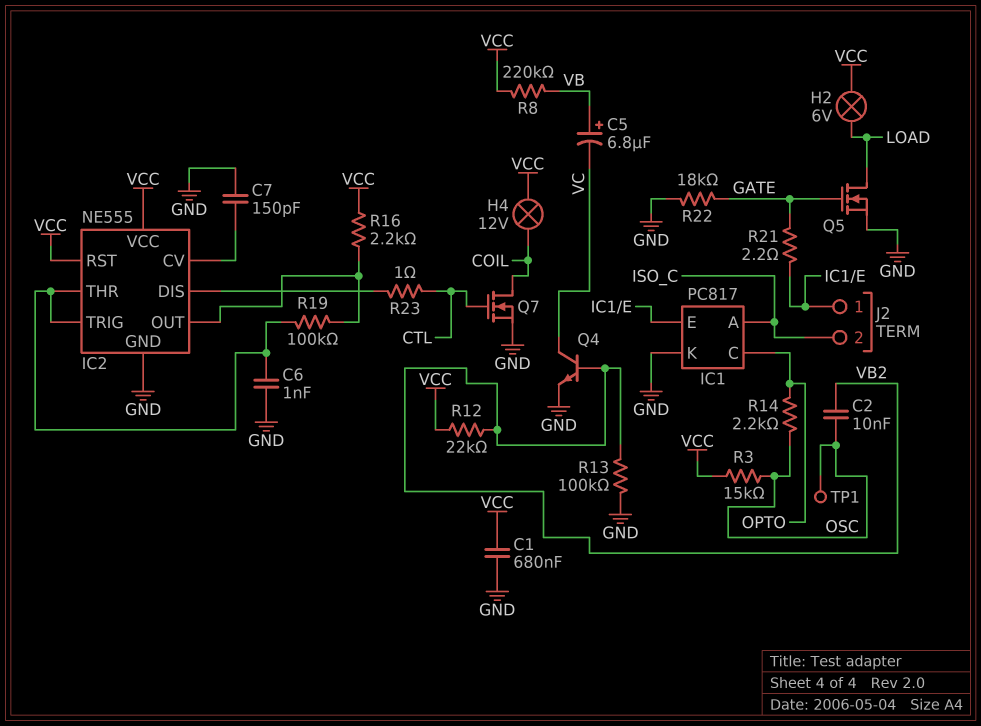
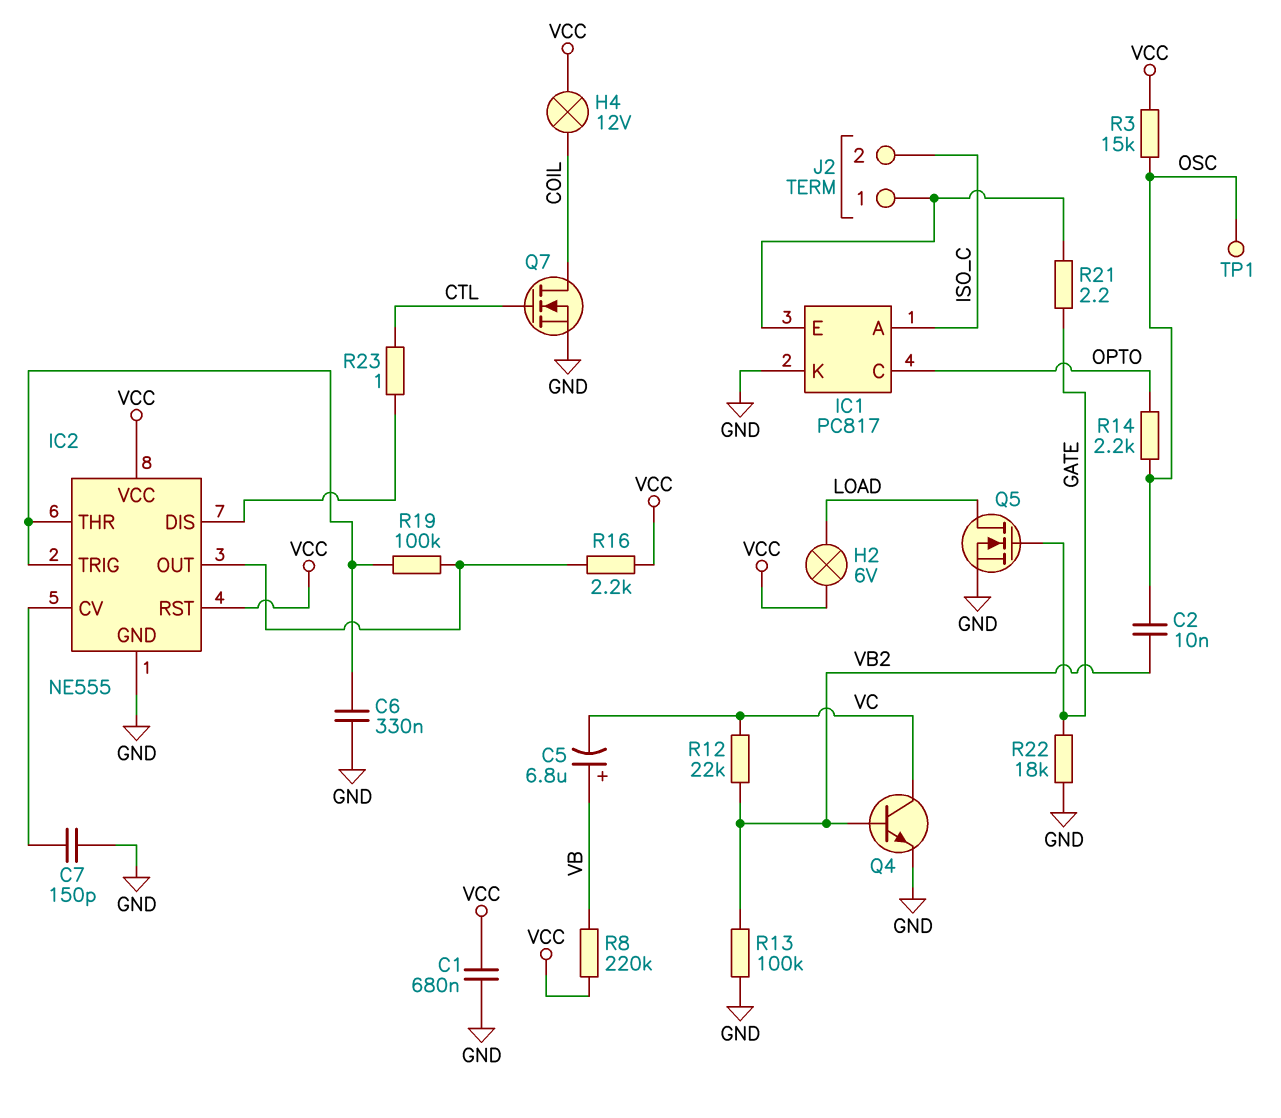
C6: 1nF (GND, IC2/THR) -> 330nF (GND, IC2/THR)
R12: 22k (VB2, VCC) -> 22k (VB2, VC)

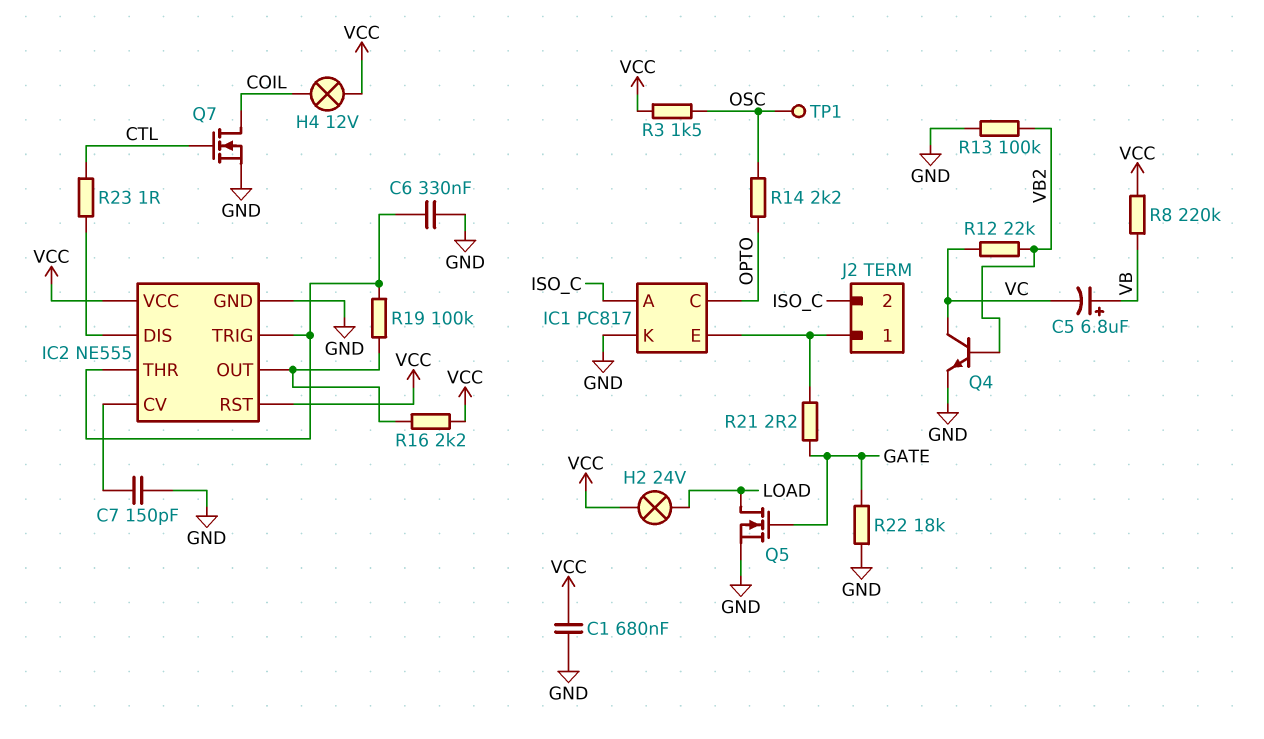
C2: 10nF (OSC, VB2) -> none
H2: lamp 6V (LOAD, VCC) -> lamp 24V (LOAD, VCC)
R3: 15k (OSC, VCC) -> 1.5k (OSC, VCC)

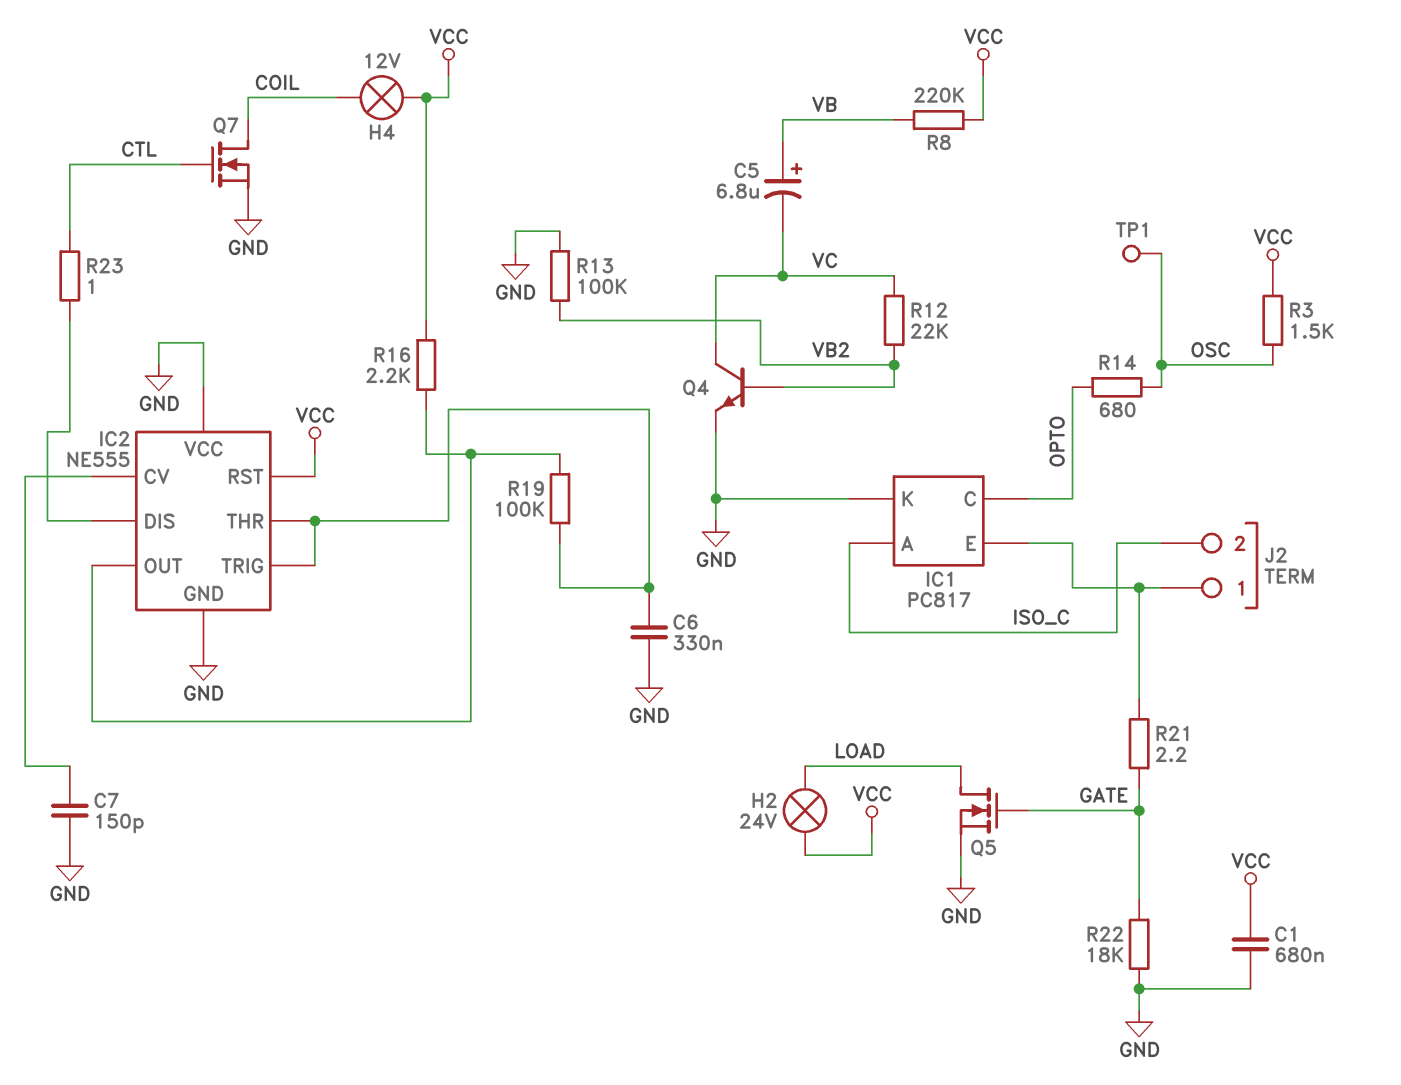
IC2 pin VCC: VCC -> GND
R14: 2.2k (OPTO, OSC) -> 680 (OPTO, OSC)

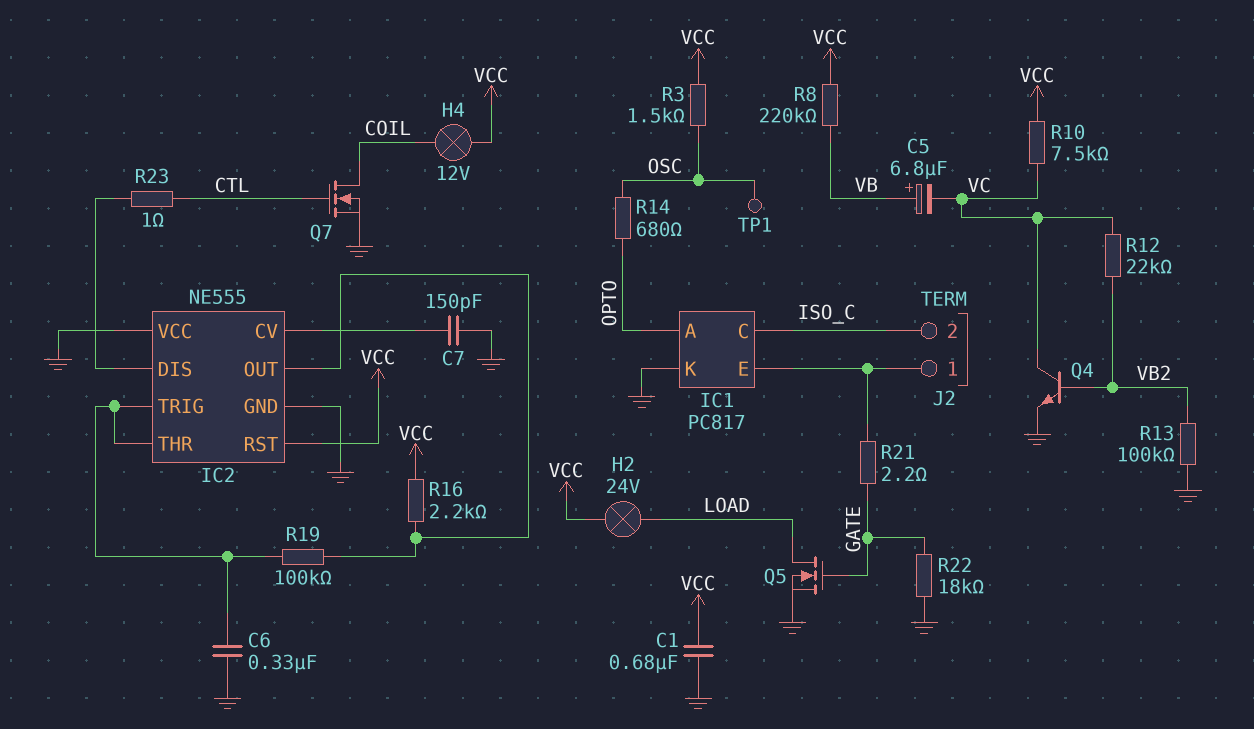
IC1 pin A: ISO_C -> OPTO
IC1 pin C: OPTO -> ISO_C
R10: none -> 7.5k (VC, VCC)

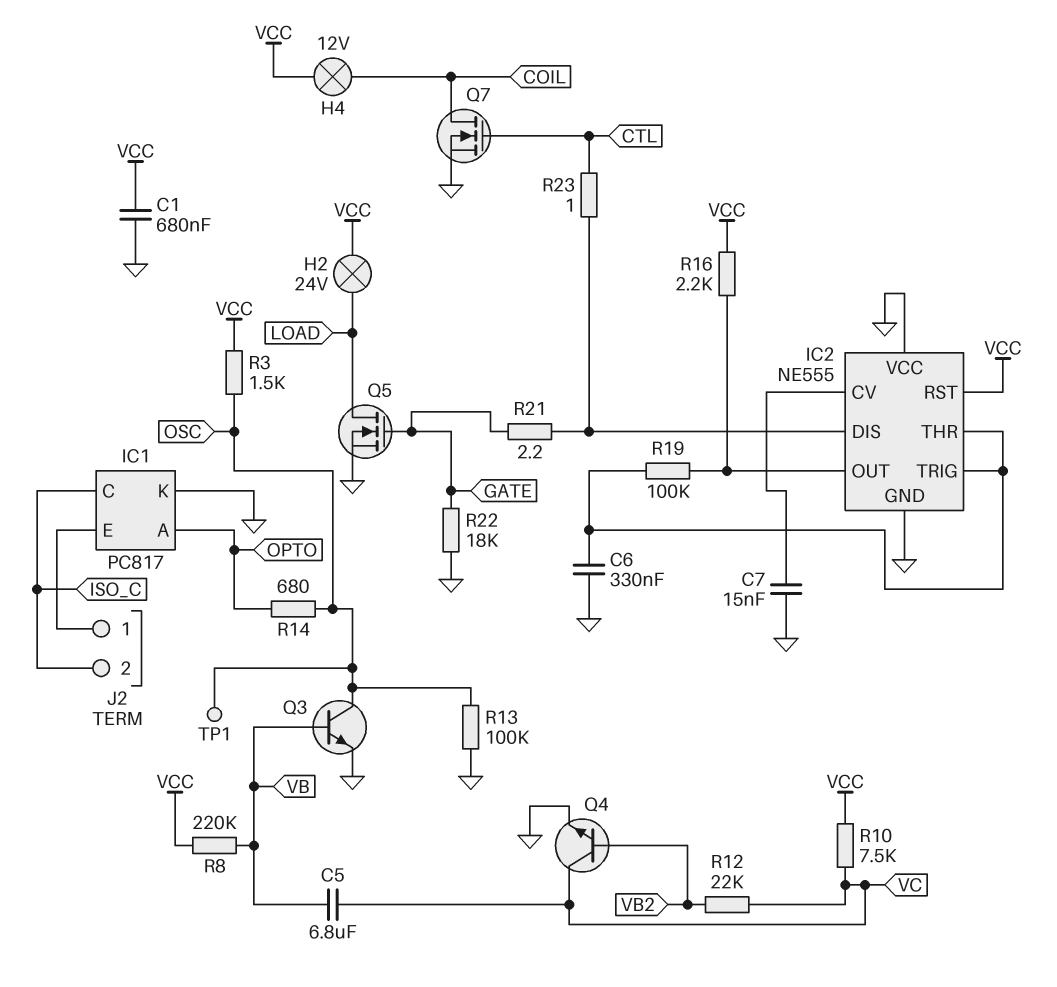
C5: 6.8uF (plus VB, minus VC) -> 6.8uF (VB, VC)
C7: 150pF (GND, IC2/CV) -> 15nF (GND, IC2/CV)
Q3: none -> NPN (B VB, C OSC, E GND)
R13: 100k (GND, VB2) -> 100k (GND, OSC)
R21: 2.2 (GATE, IC1/E) -> 2.2 (GATE, IC2/DIS)

